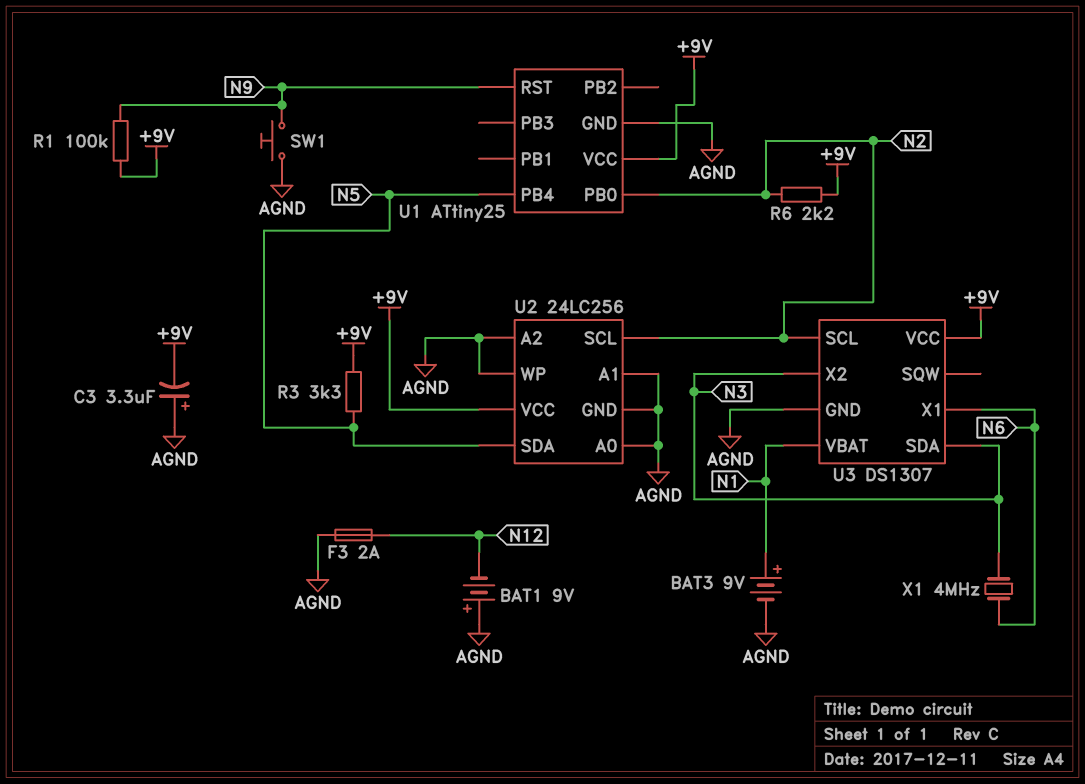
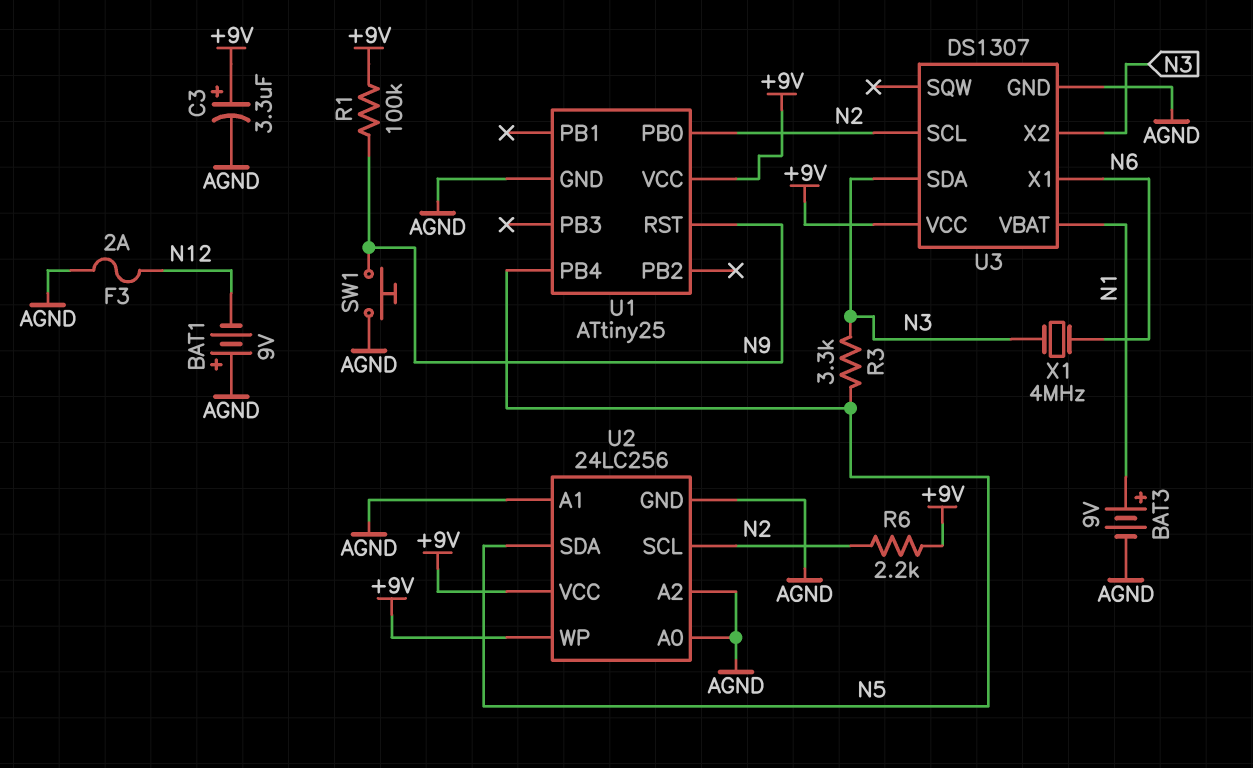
C3: 3.3uF (plus AGND, minus +9V) -> 3.3uF (plus +9V, minus AGND)
R3: 3.3k (+9V, N5) -> 3.3k (N3, N5)
U2 pin WP: AGND -> +9V

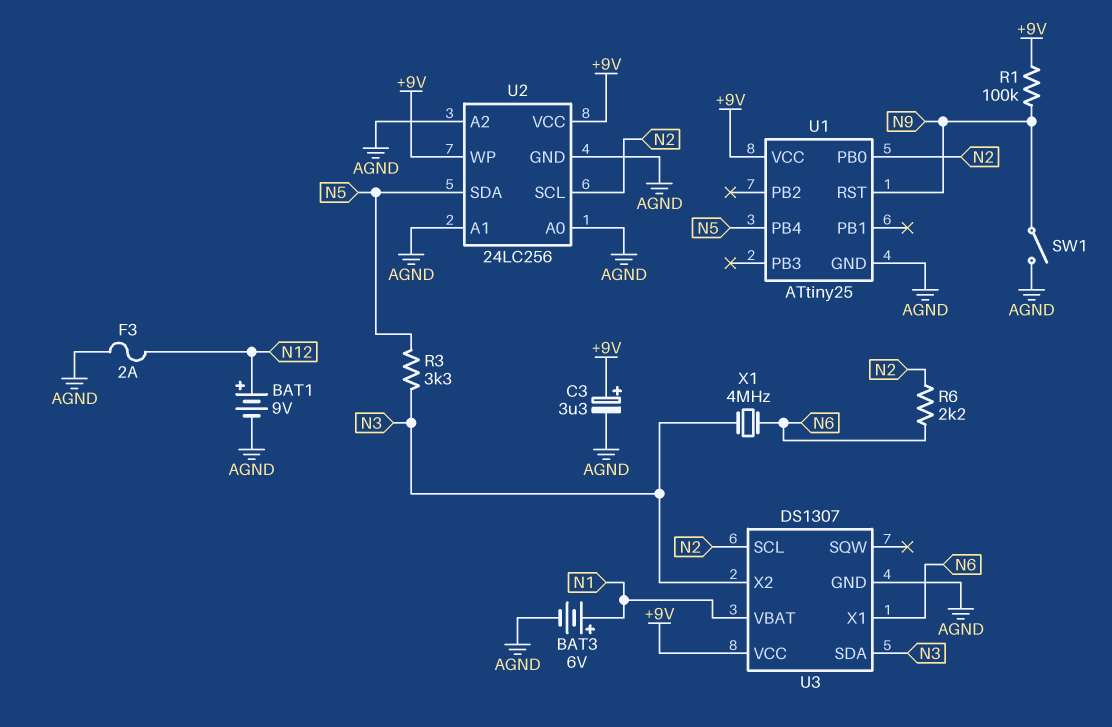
BAT1: 9V (plus AGND, minus N12) -> 9V (plus N12, minus AGND)
BAT3: 9V (plus N1, minus AGND) -> 6V (plus N1, minus AGND)
R6: 2.2k (+9V, N2) -> 2.2k (N2, N6)
SW1: button (AGND, N9) -> switch (AGND, N9)

